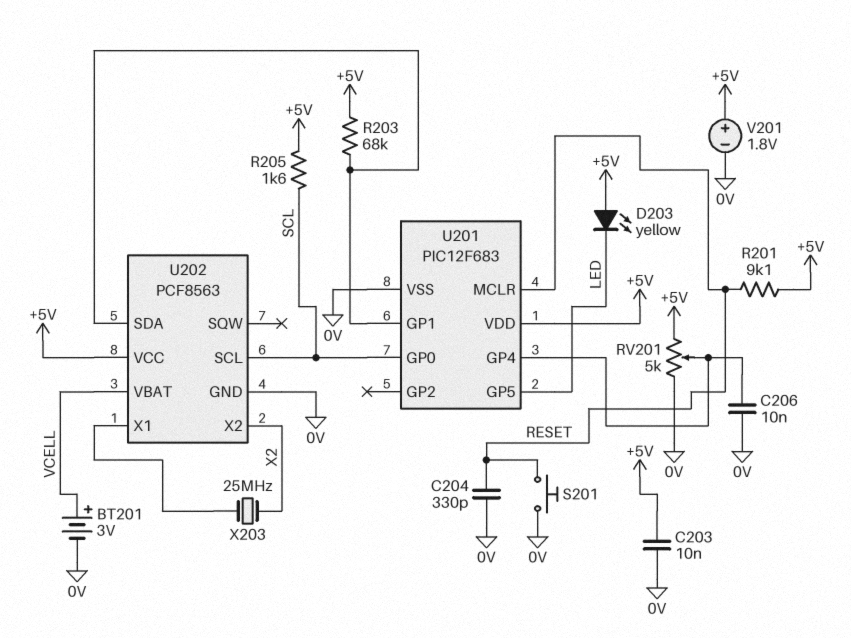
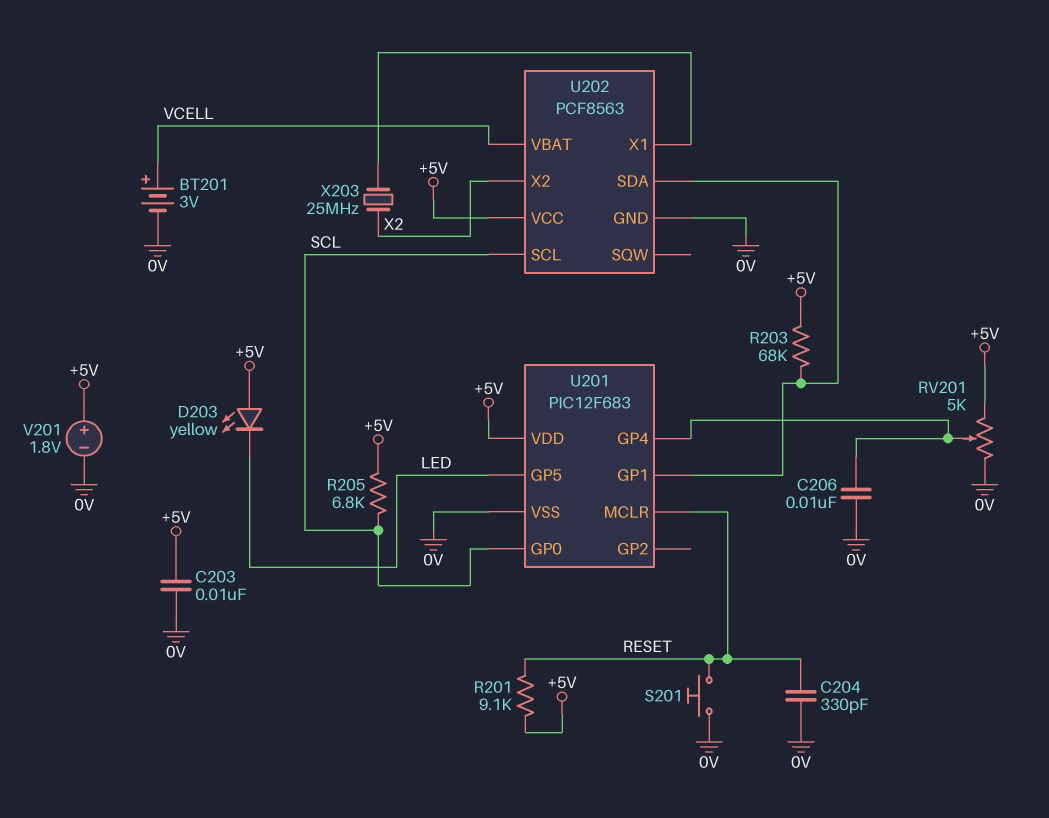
R205: 1.6k (+5V, SCL) -> 6.8k (+5V, SCL)

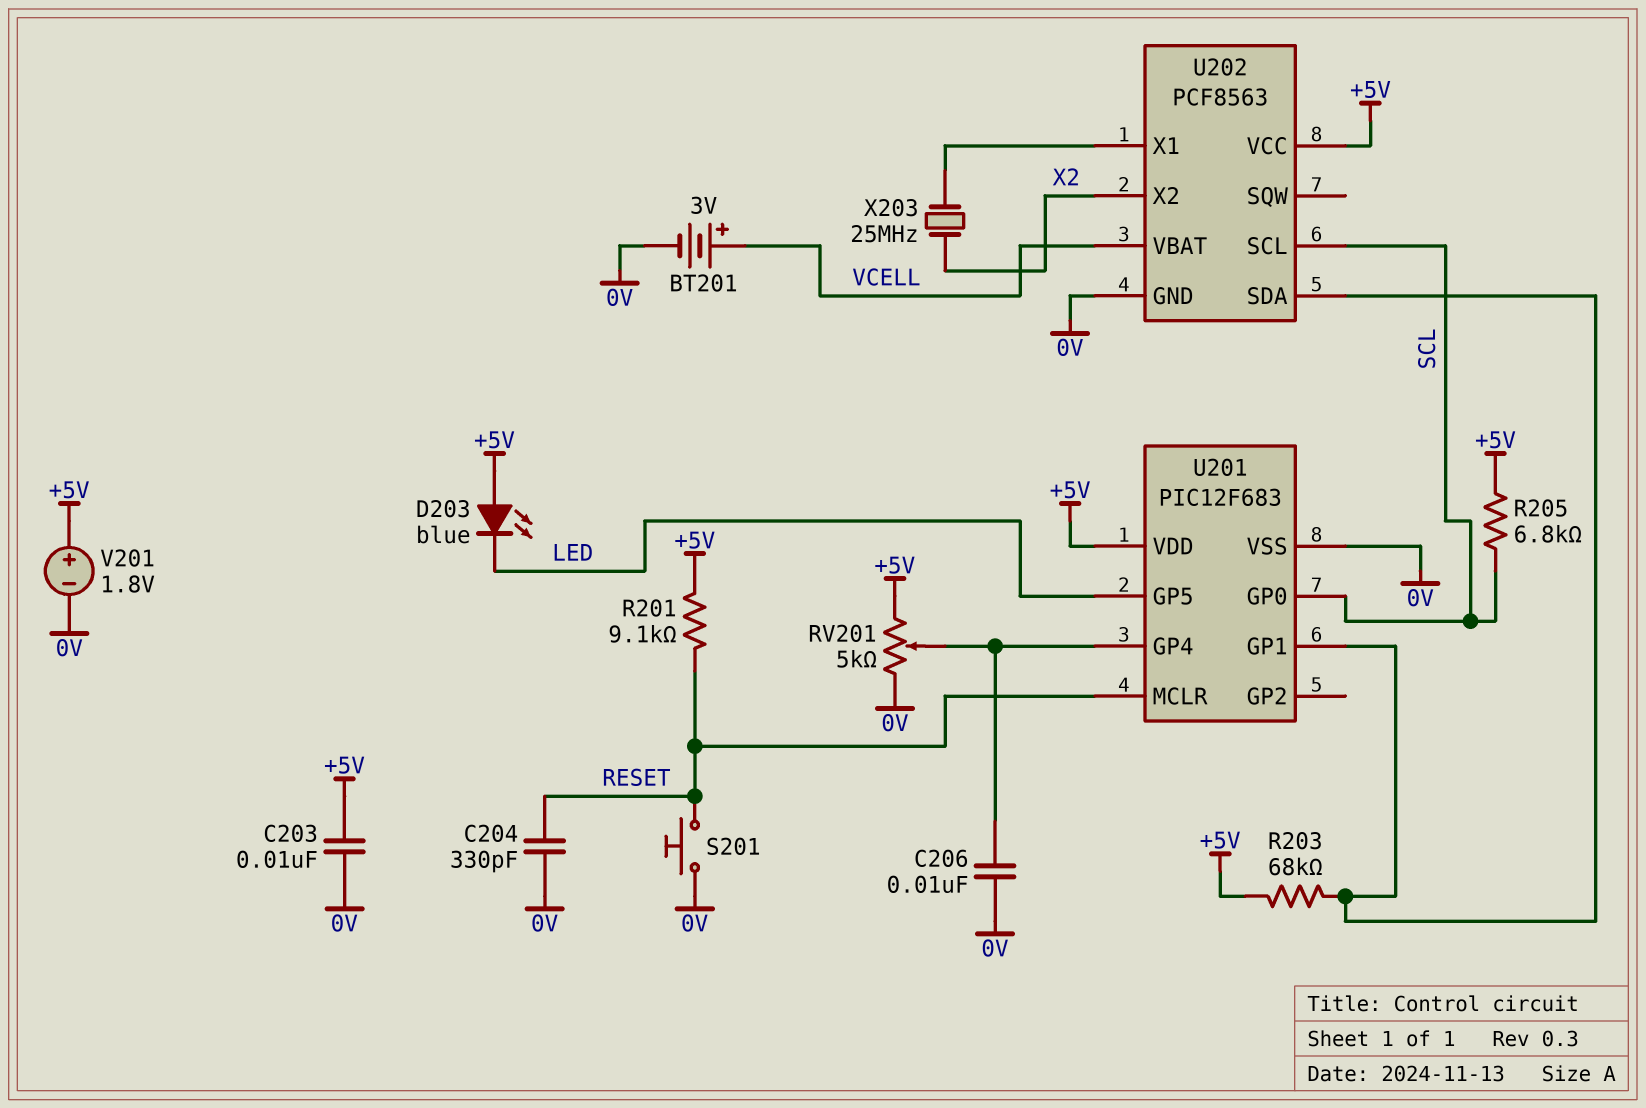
D203: LED yellow (A +5V, K LED) -> LED blue (A +5V, K LED)

